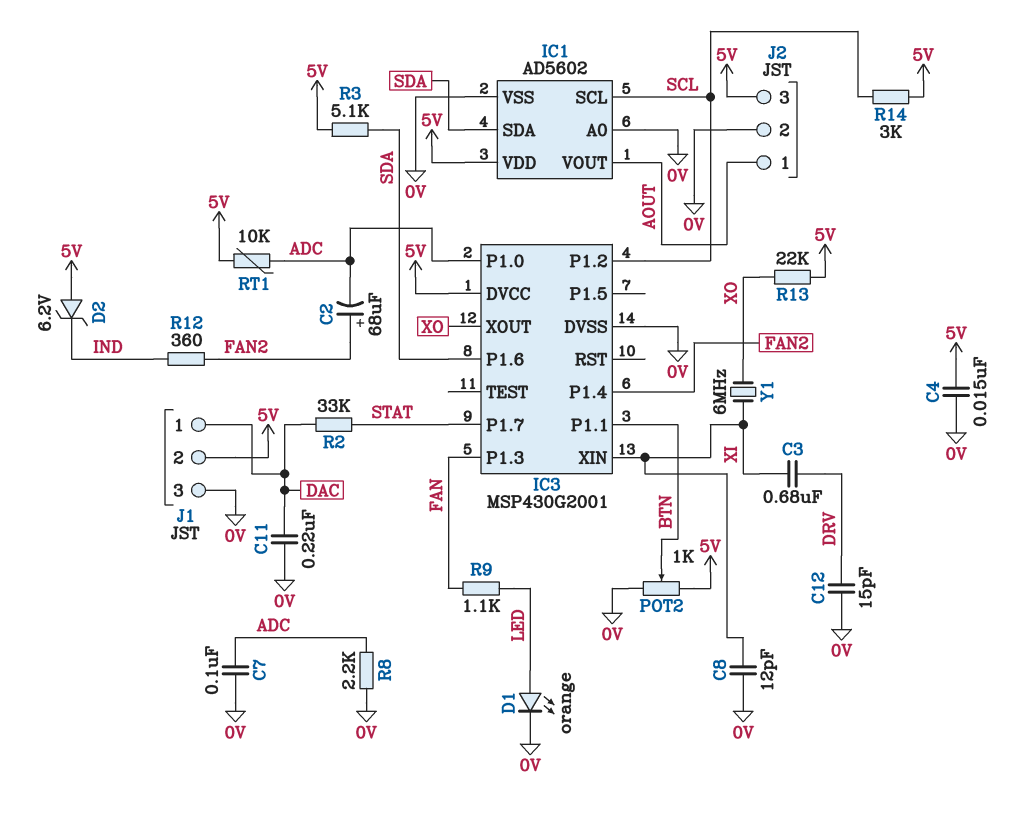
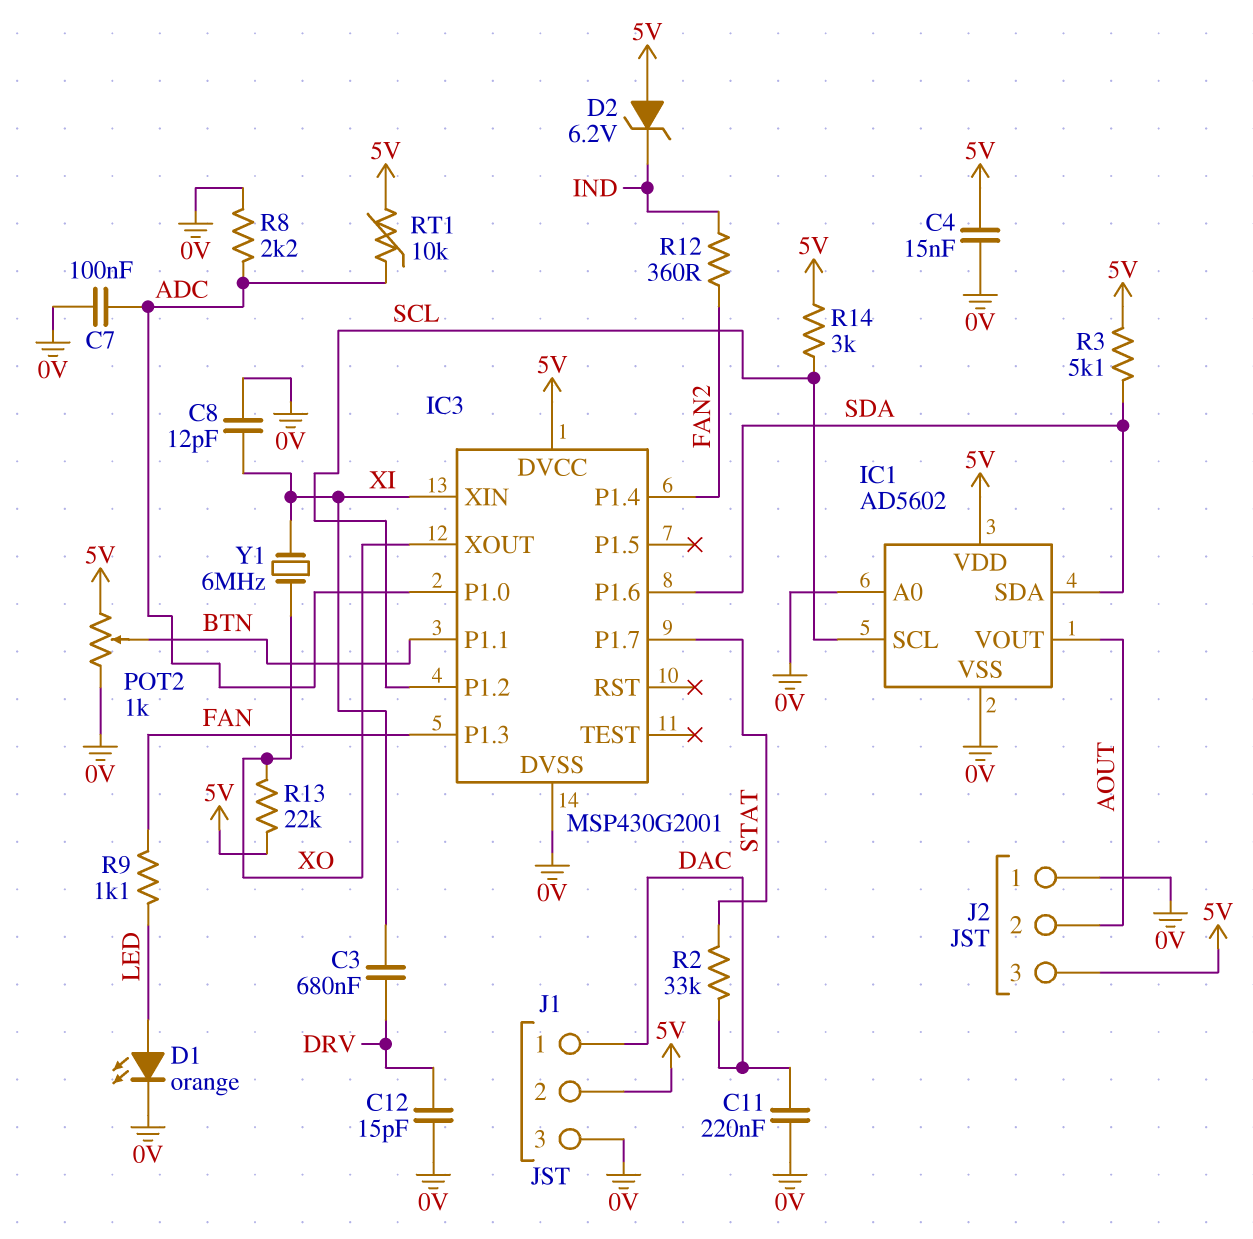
C2: 68uF (plus FAN2, minus ADC) -> none
J2 pin 1: AOUT -> 0V
J2 pin 2: 0V -> AOUT

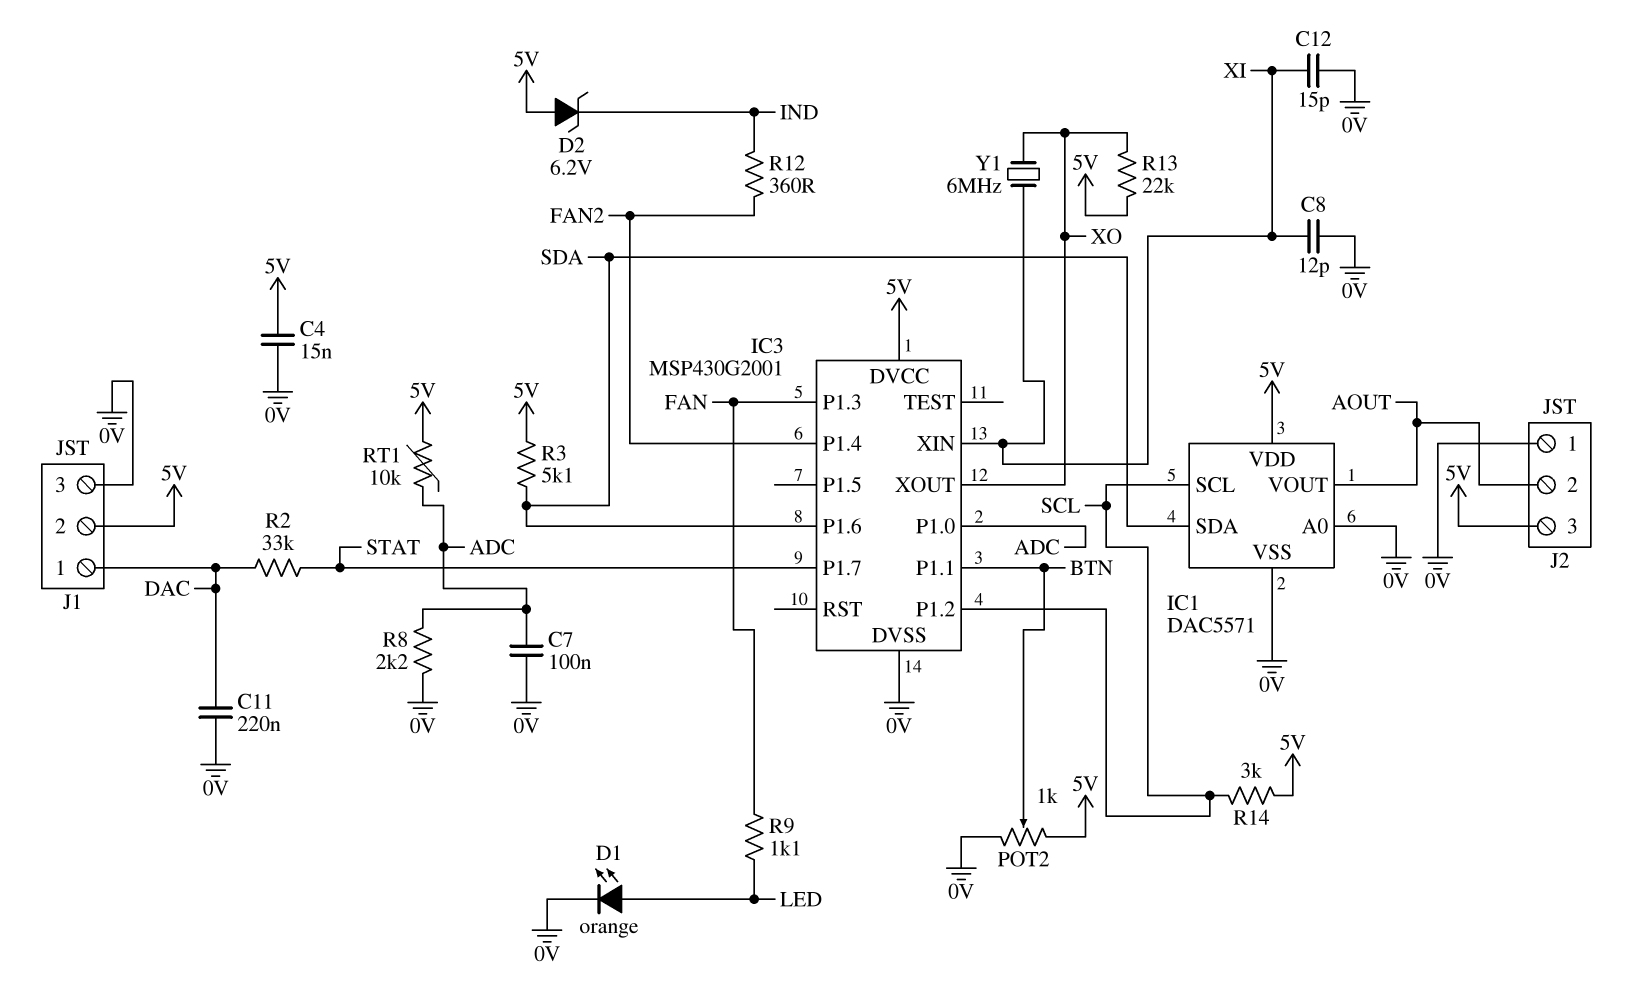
C3: 680nF (DRV, XI) -> none
C12: 15pF (0V, DRV) -> 15pF (0V, XI)
IC1: AD5602 -> DAC5571

